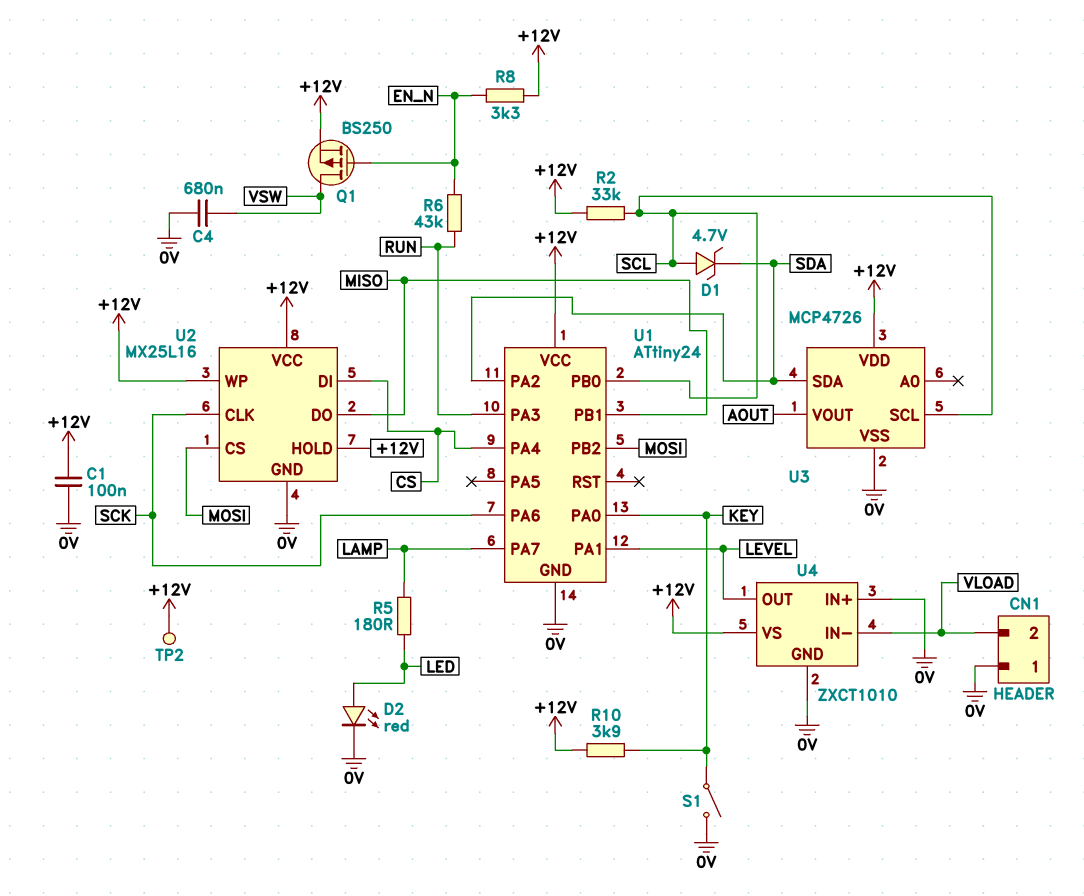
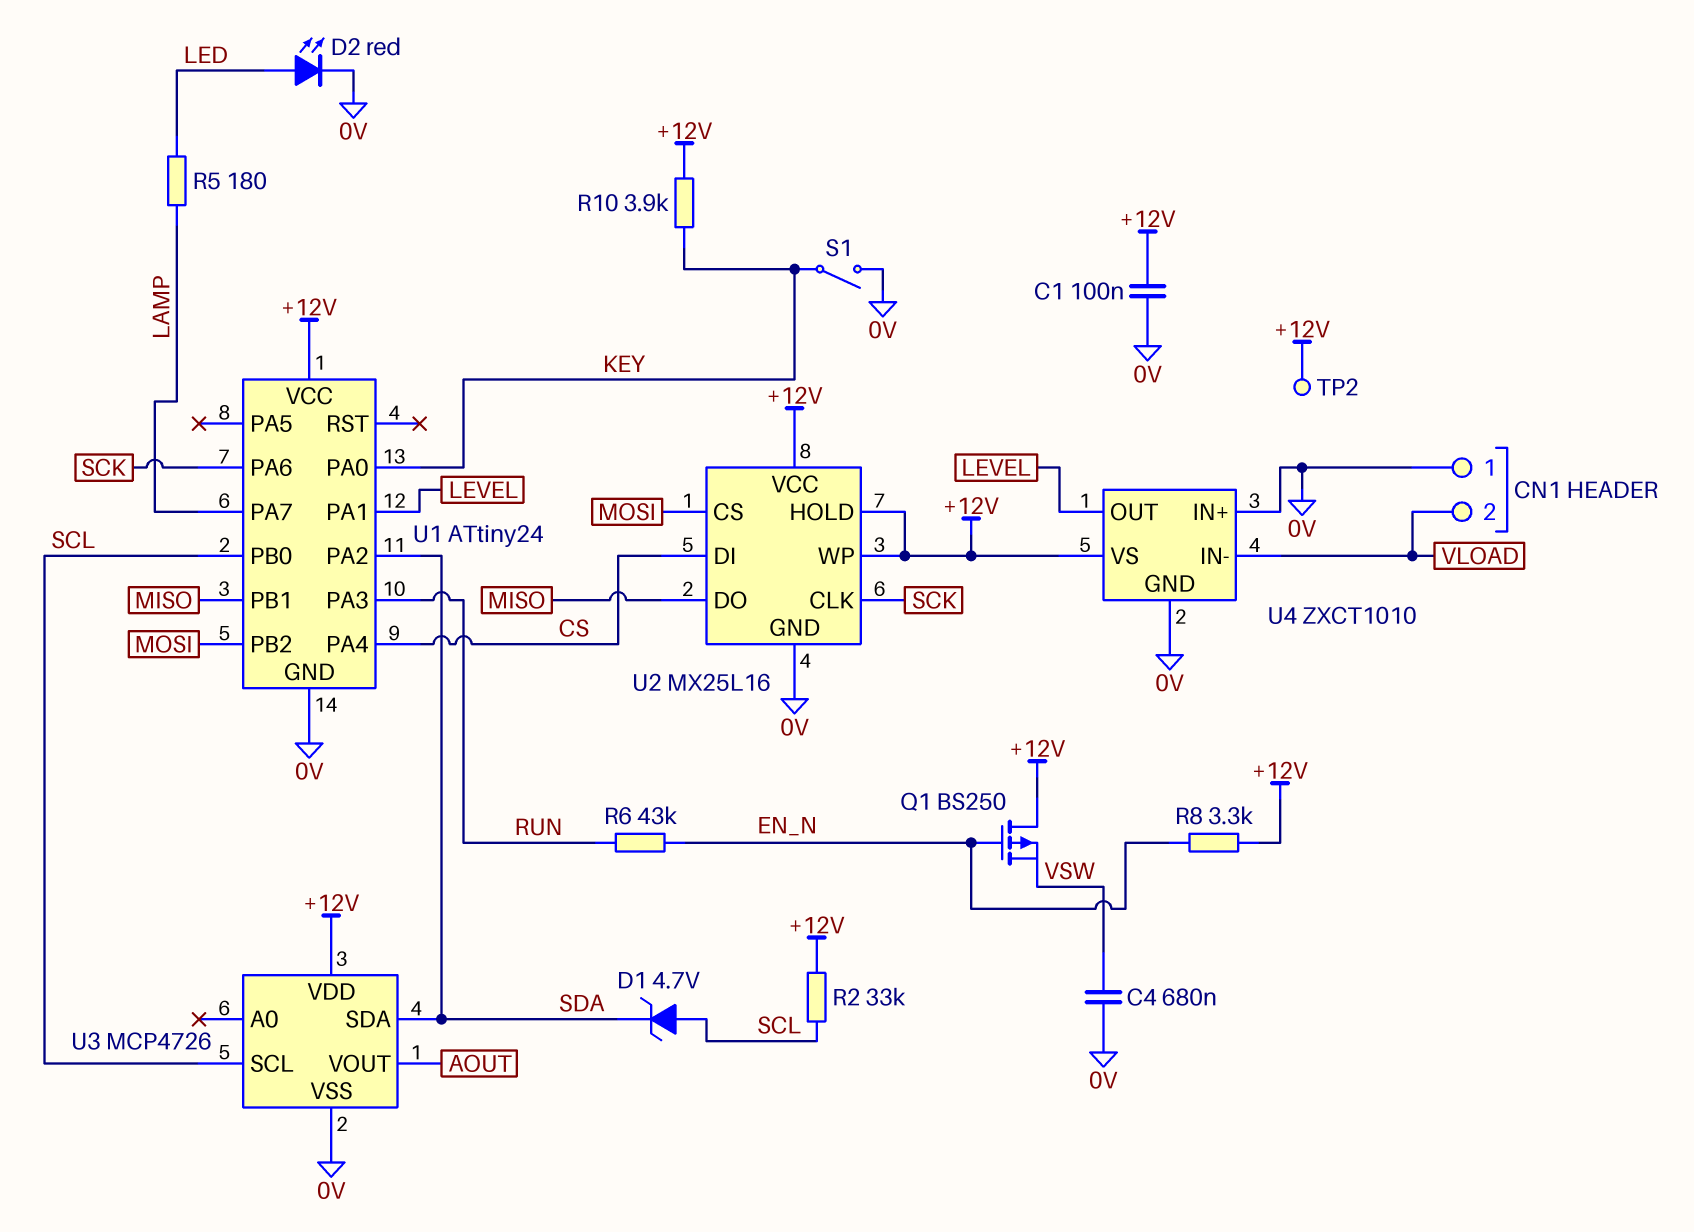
Q1: PMOS BS250 (G EN_N, D VSW, S +12V) -> PMOS BS250 (G EN_N, D +12V, S VSW)

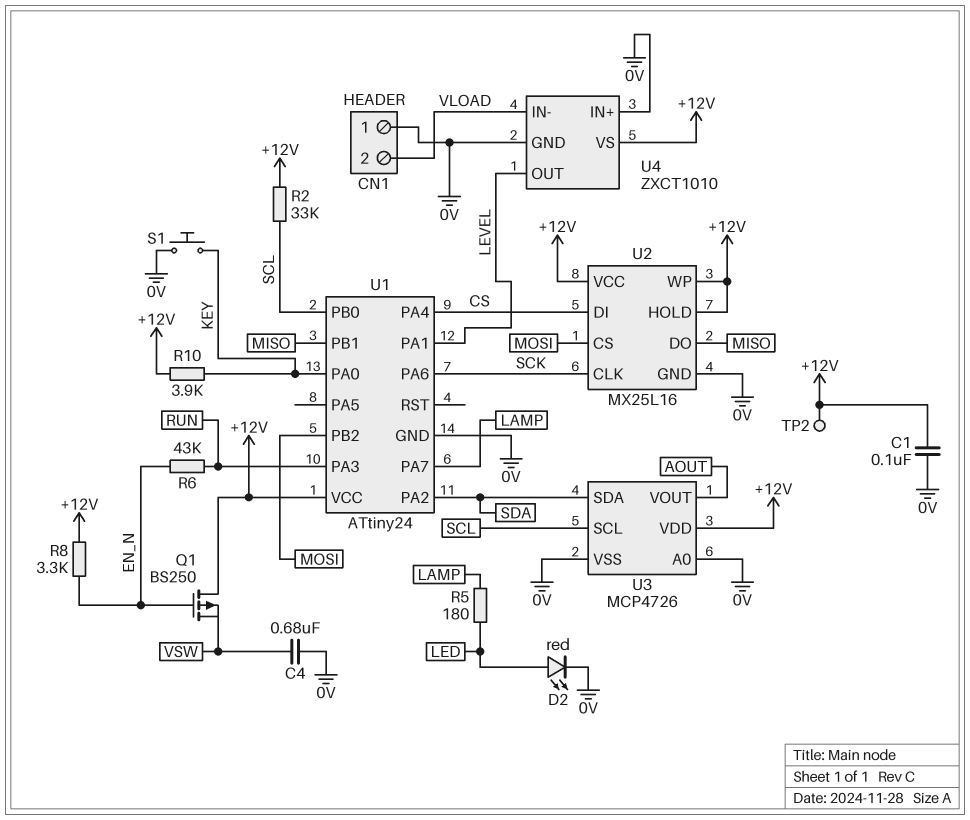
D1: zener 4.7V (A SCL, K SDA) -> none
S1: switch (0V, KEY) -> button (0V, KEY)
U3 pin A0: none -> 0V

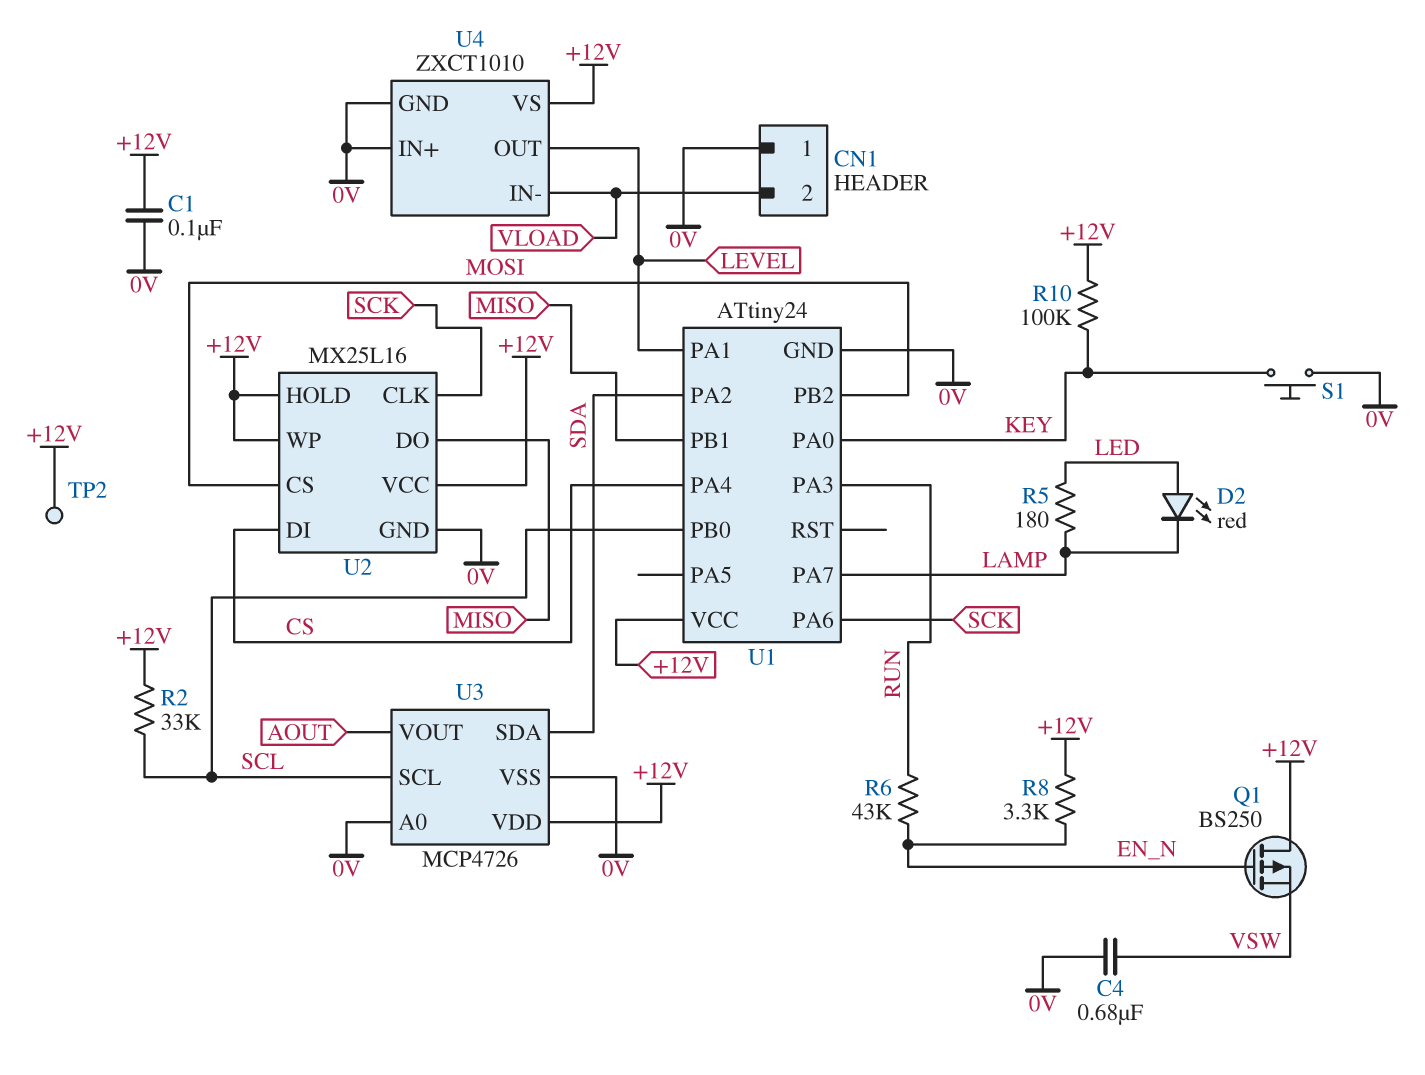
D2: LED red (A LED, K 0V) -> LED red (A LED, K LAMP)
R10: 3.9k (+12V, KEY) -> 100k (+12V, KEY)

